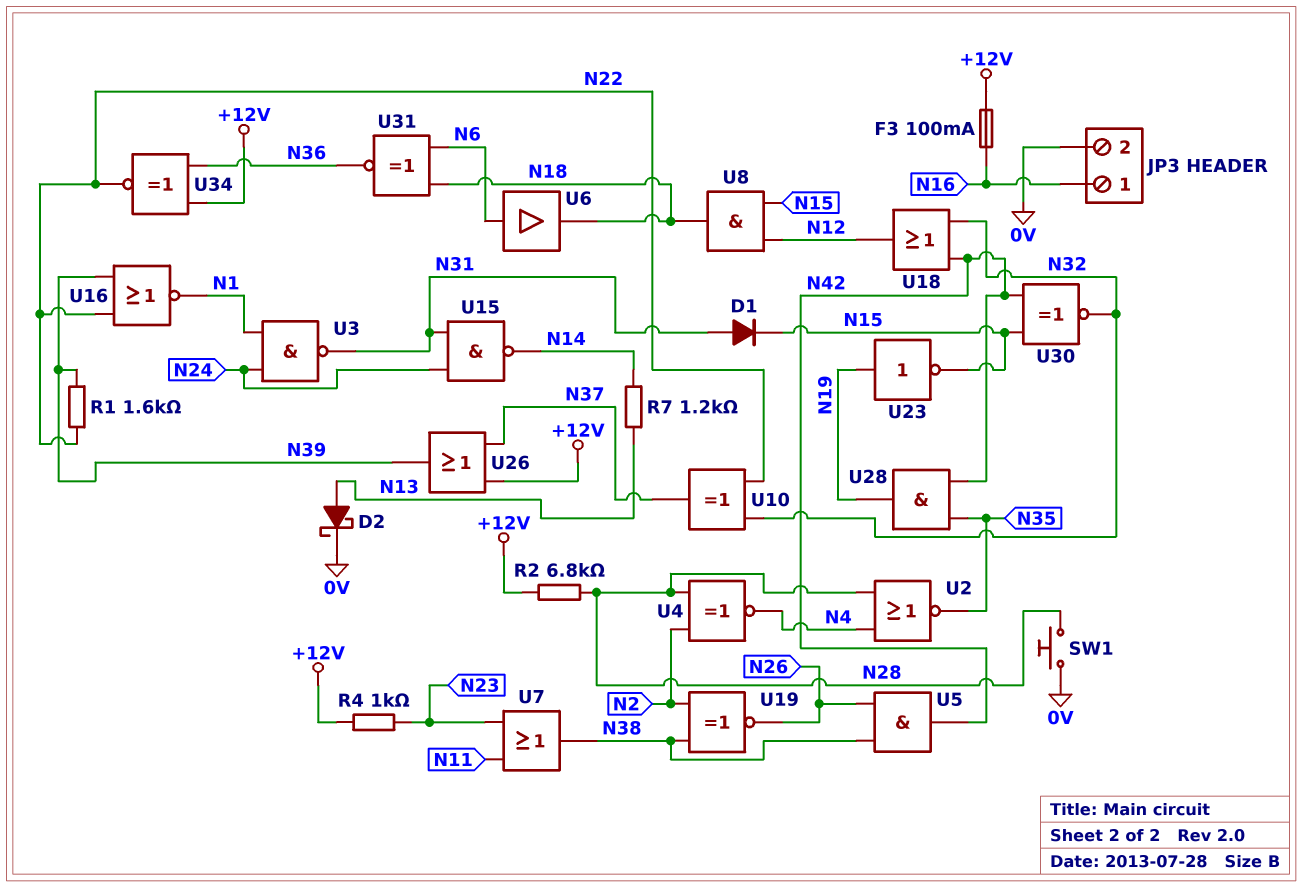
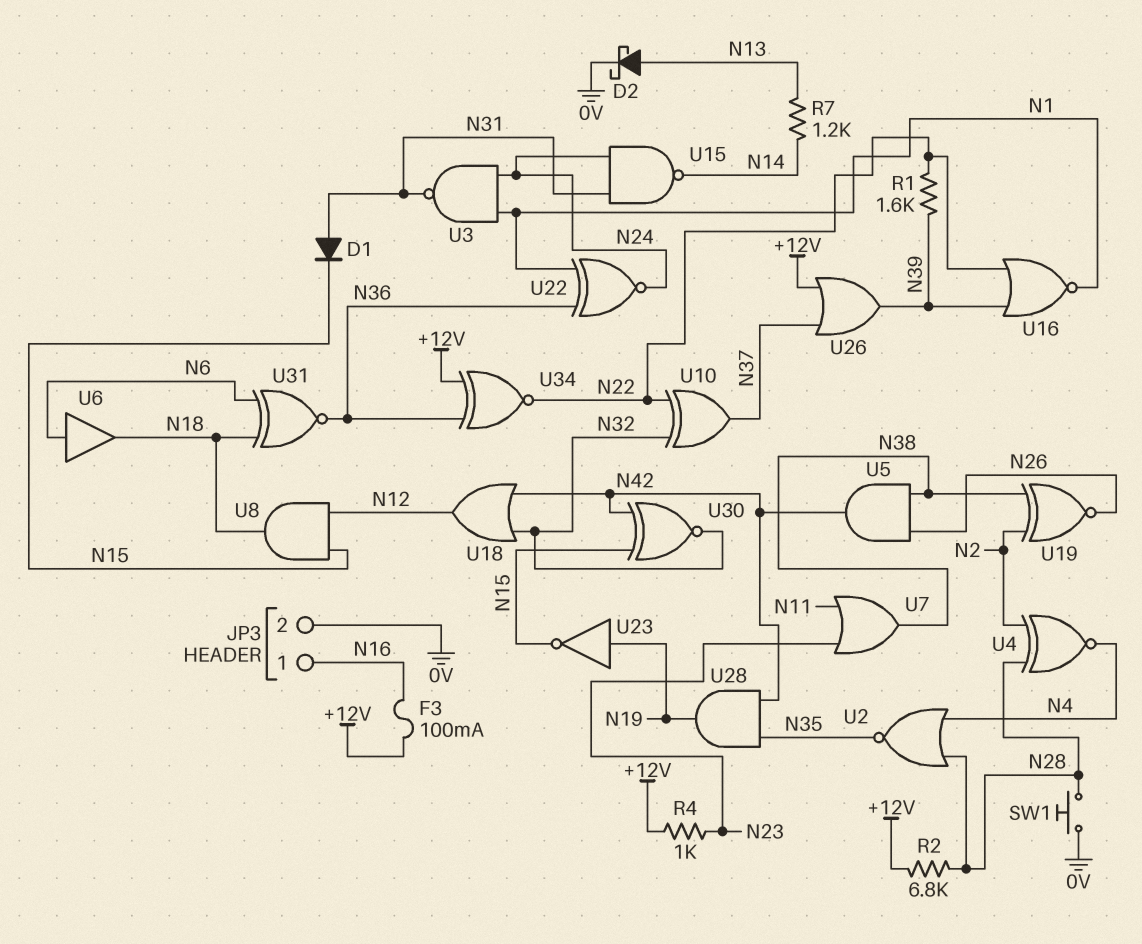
U22: none -> XNOR (in N1, in N36, out N24)

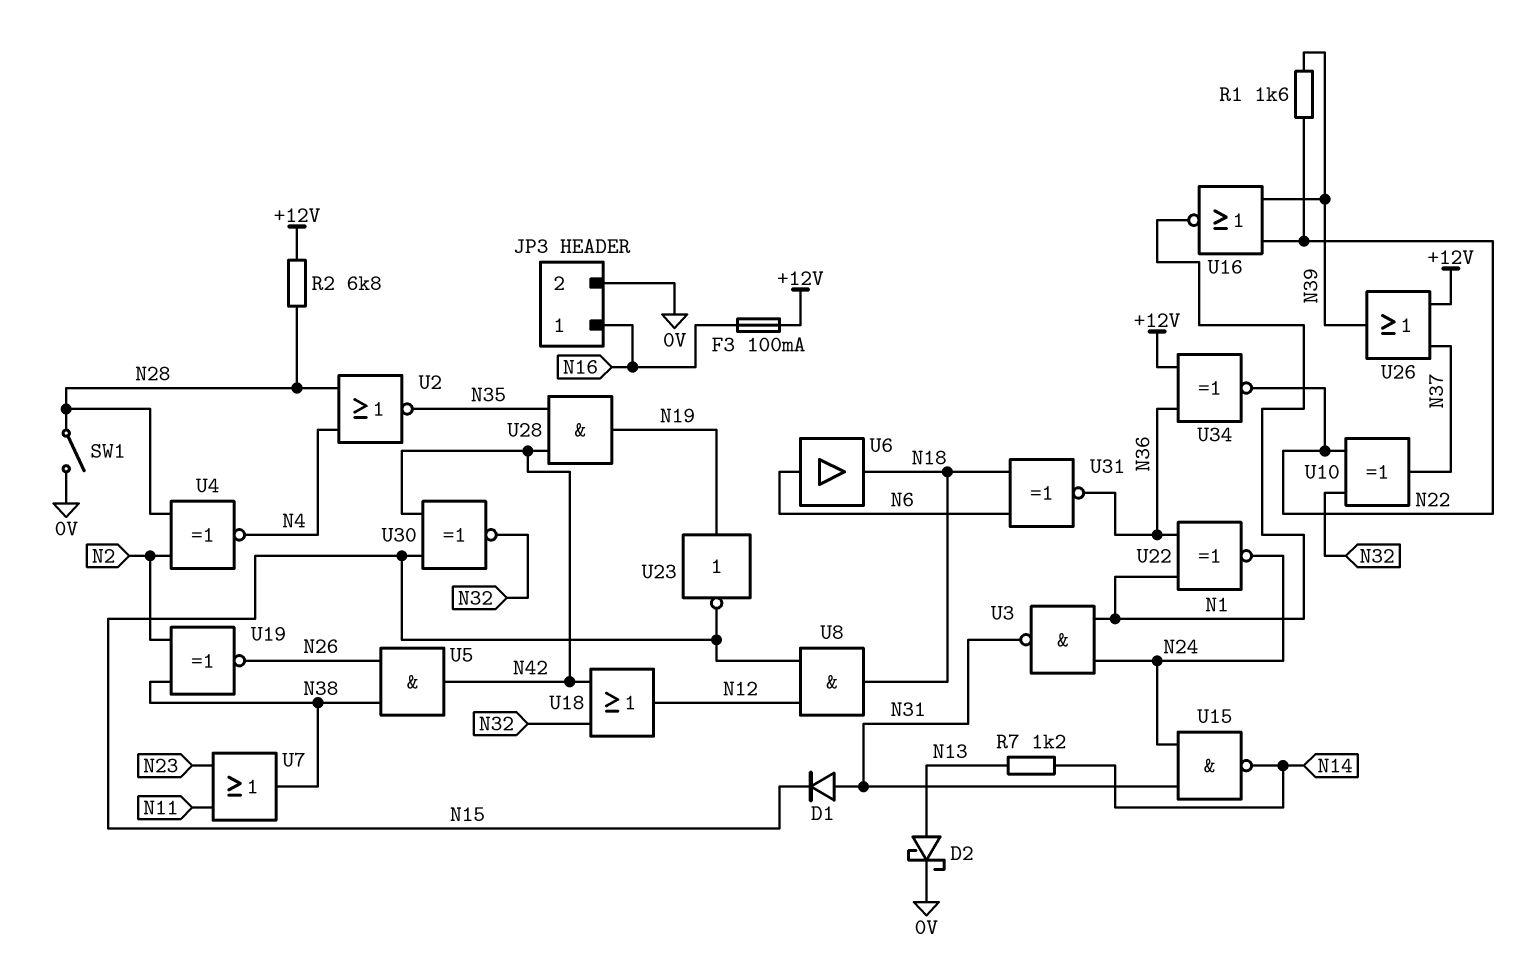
R4: 1k (+12V, N23) -> none
SW1: button (0V, N28) -> switch (0V, N28)

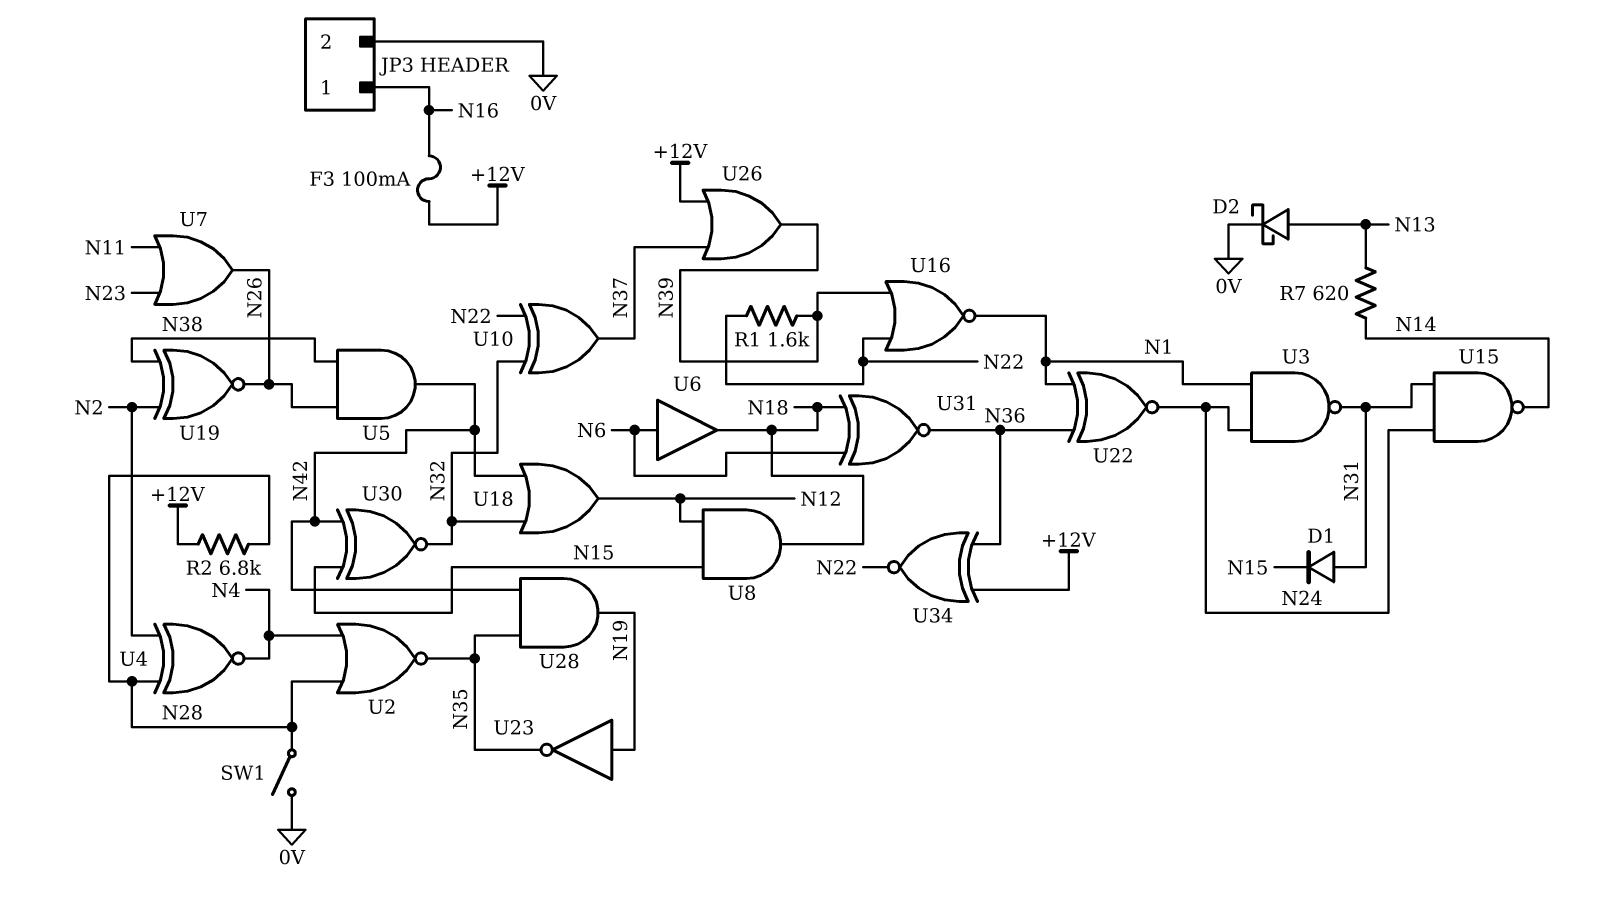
R7: 1.2k (N13, N14) -> 620 (N13, N14)
U7: OR (in N11, in N23, out N38) -> OR (in N11, in N23, out N26)
U23: NOT (in N19, out N15) -> NOT (in N19, out N35)

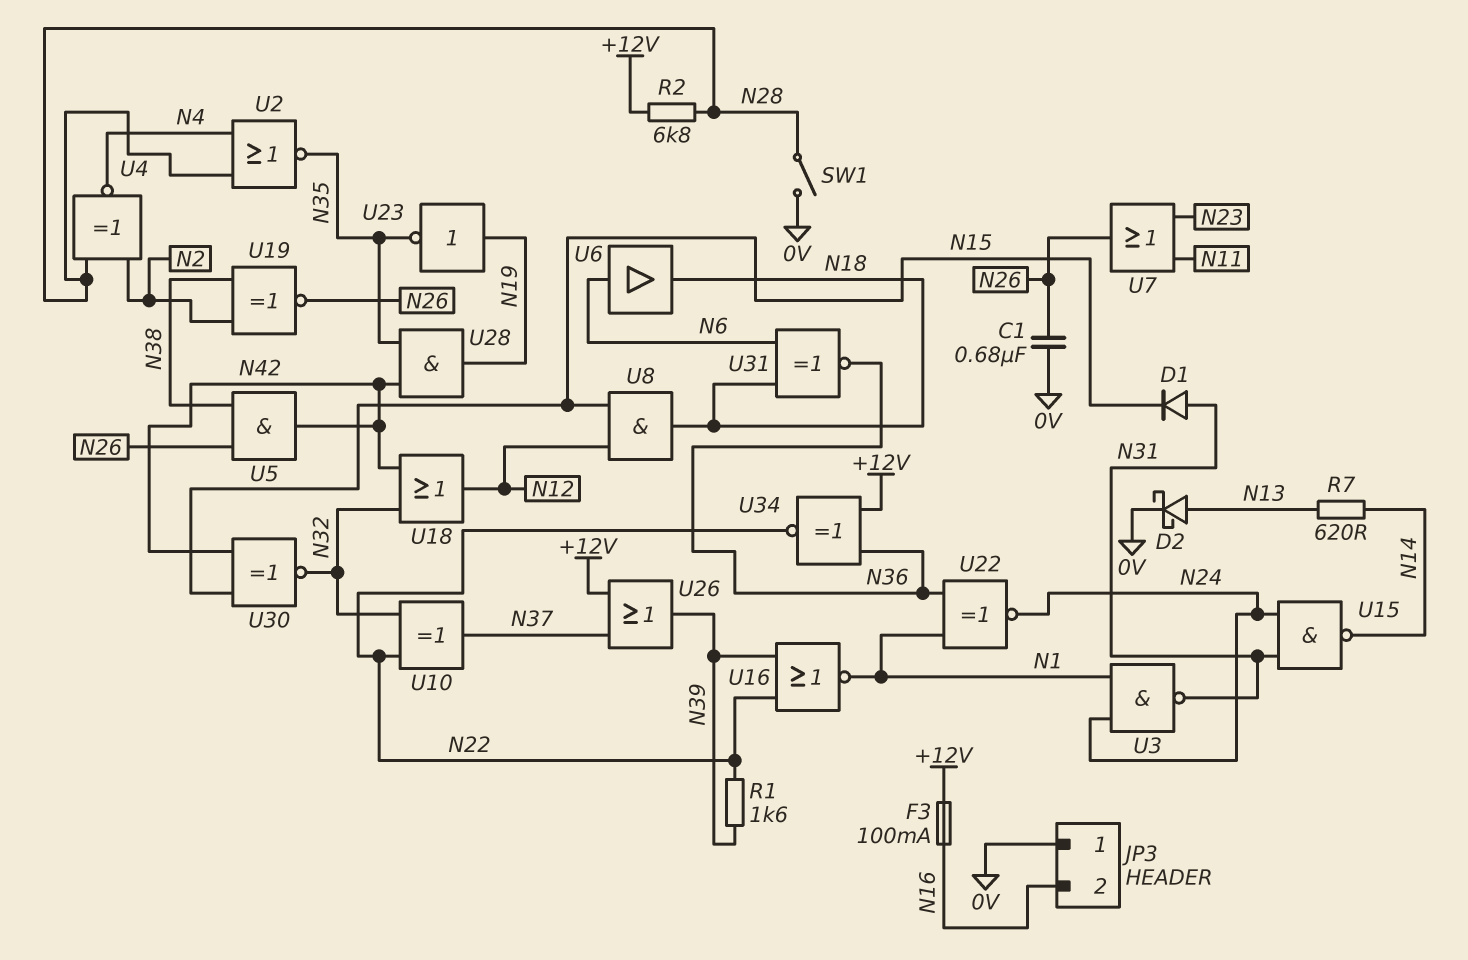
C1: none -> 680nF (0V, N26)
JP3 pin 1: N16 -> 0V
JP3 pin 2: 0V -> N16

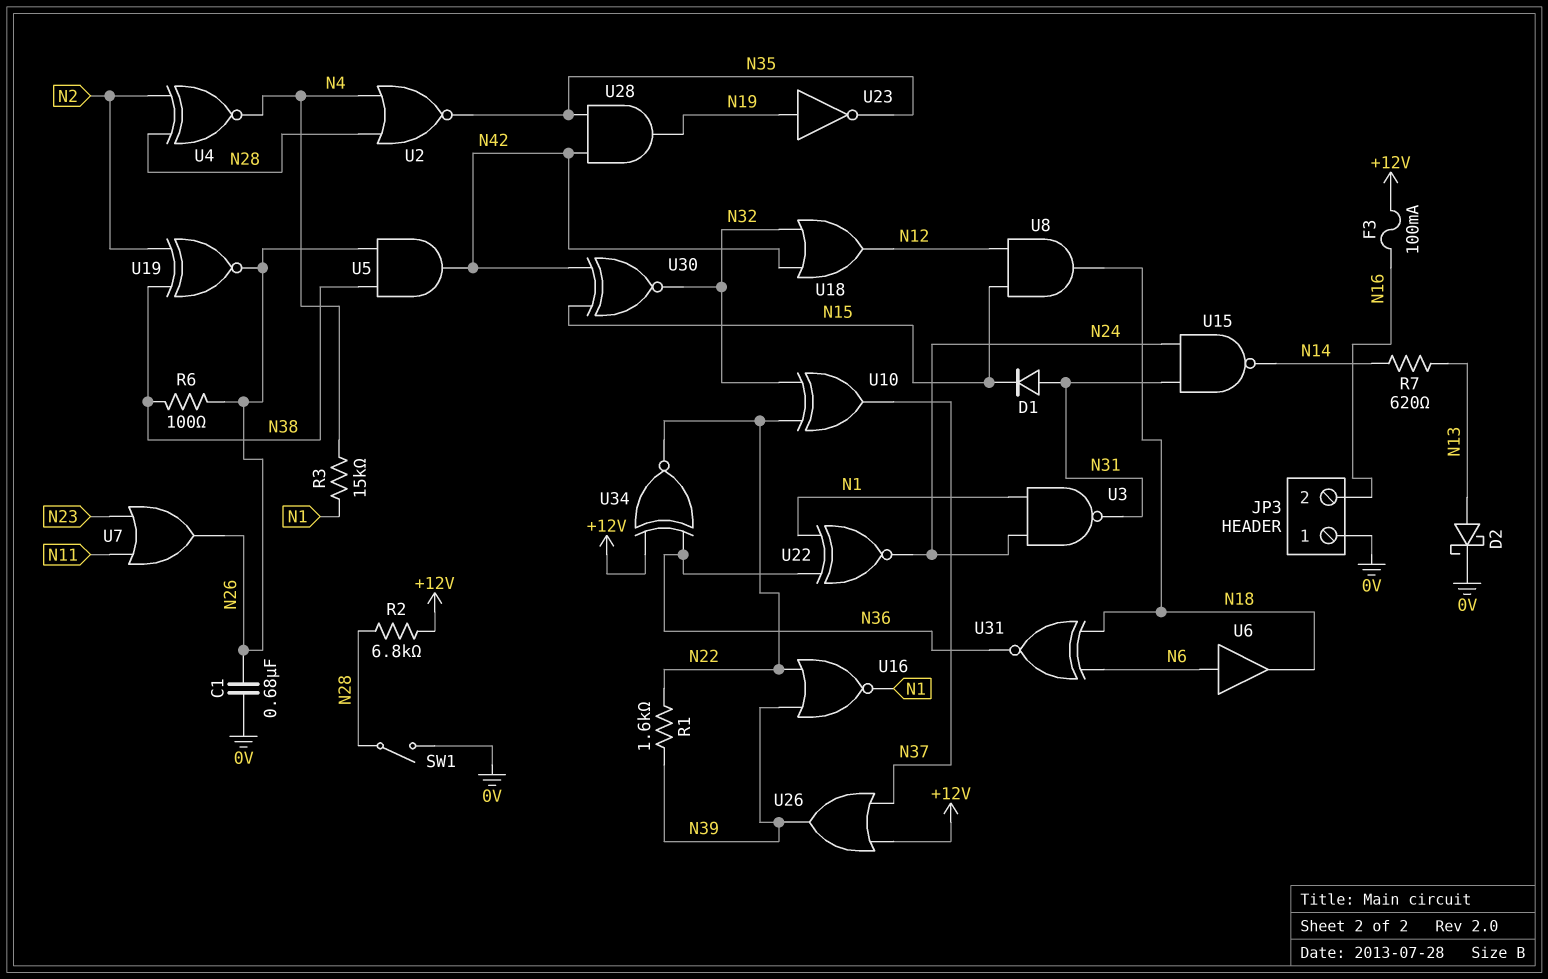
R3: none -> 15k (N1, N4)
R6: none -> 100 (N26, N38)

